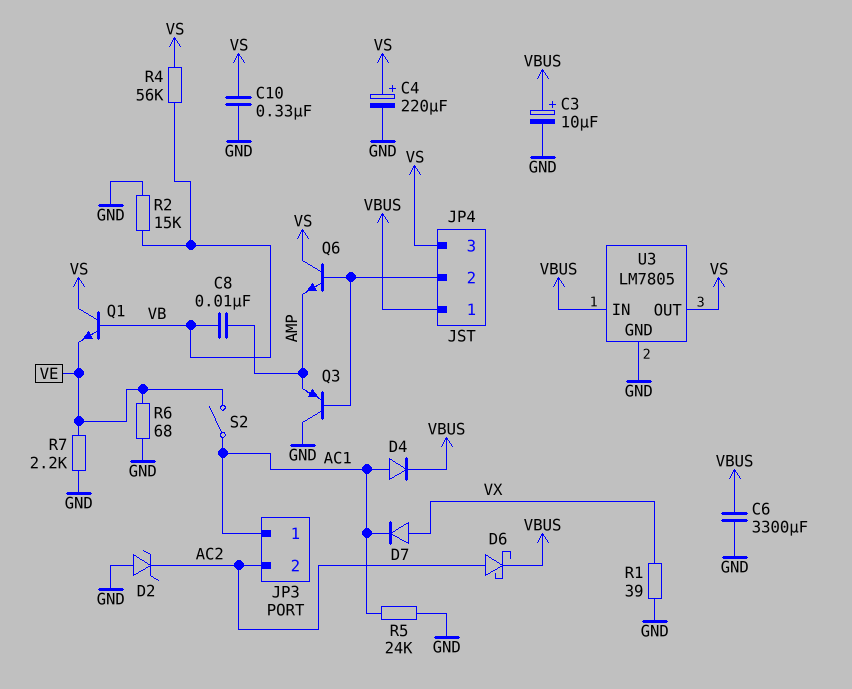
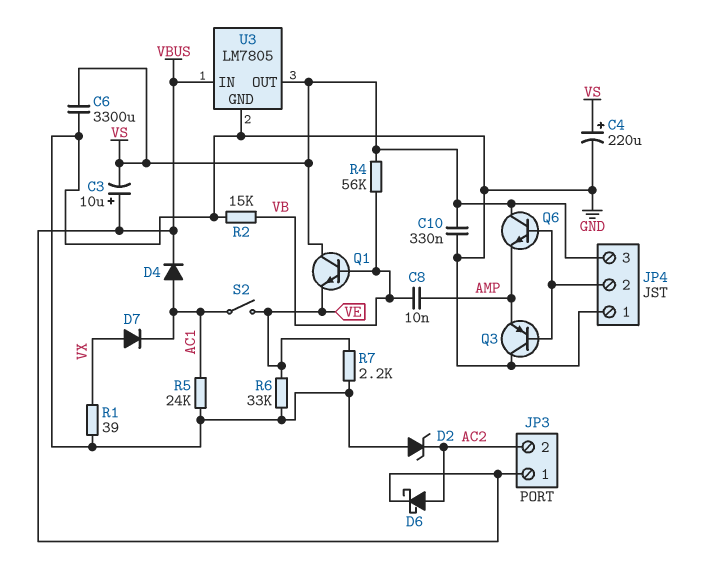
C3: 10uF (plus VBUS, minus GND) -> 10uF (plus VBUS, minus VS)
C6: 3300uF (GND, VBUS) -> 3300uF (GND, VS)
JP3 pin 1: AC1 -> VBUS
JP4 pin 1: VBUS -> GND
R6: 68 (GND, VE) -> 33k (GND, VE)

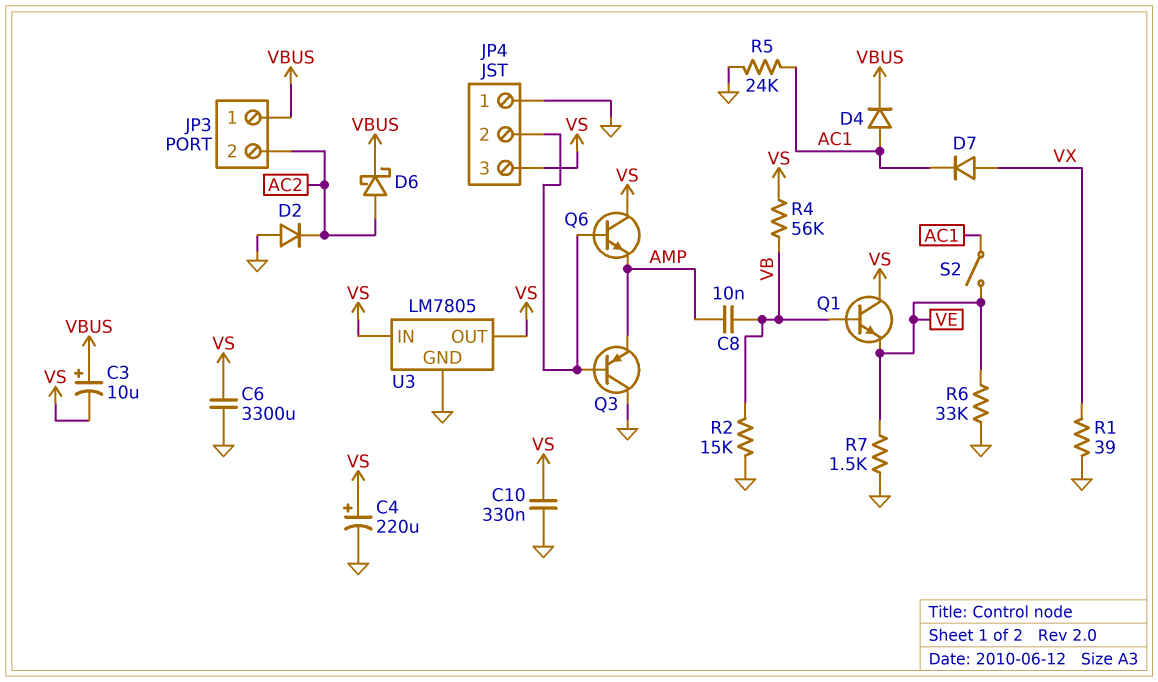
D2: zener (A GND, K AC2) -> diode (A GND, K AC2)
R7: 2.2k (GND, VE) -> 1.5k (GND, VE)
U3 pin IN: VBUS -> VS

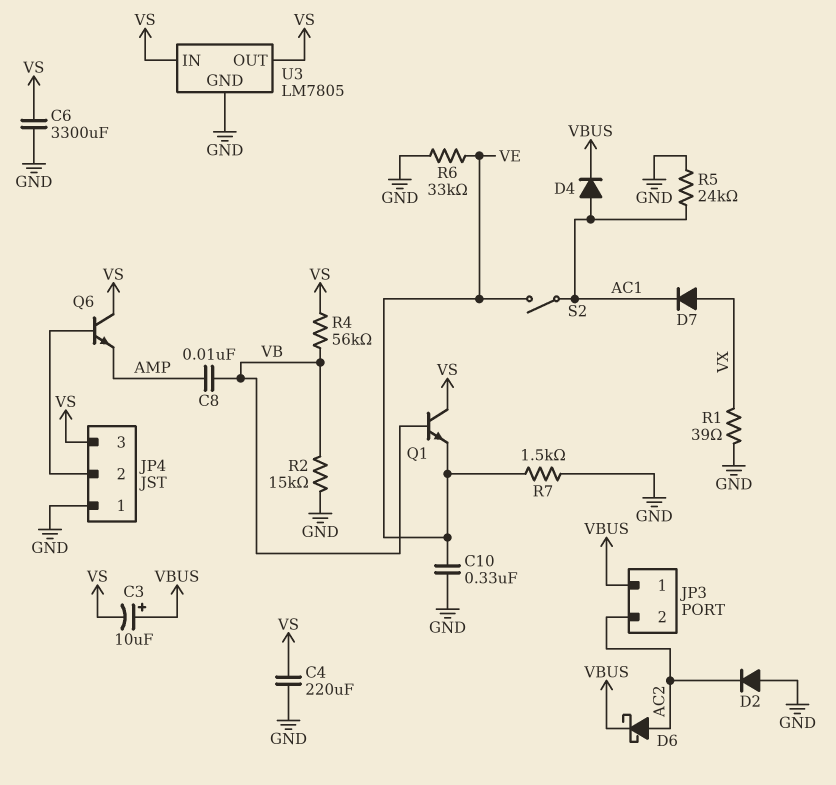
C4: 220uF (plus VS, minus GND) -> 220uF (GND, VS)
C10: 330nF (GND, VS) -> 330nF (GND, VE)
Q3: PNP (B JP4/2, C GND, E AMP) -> none

